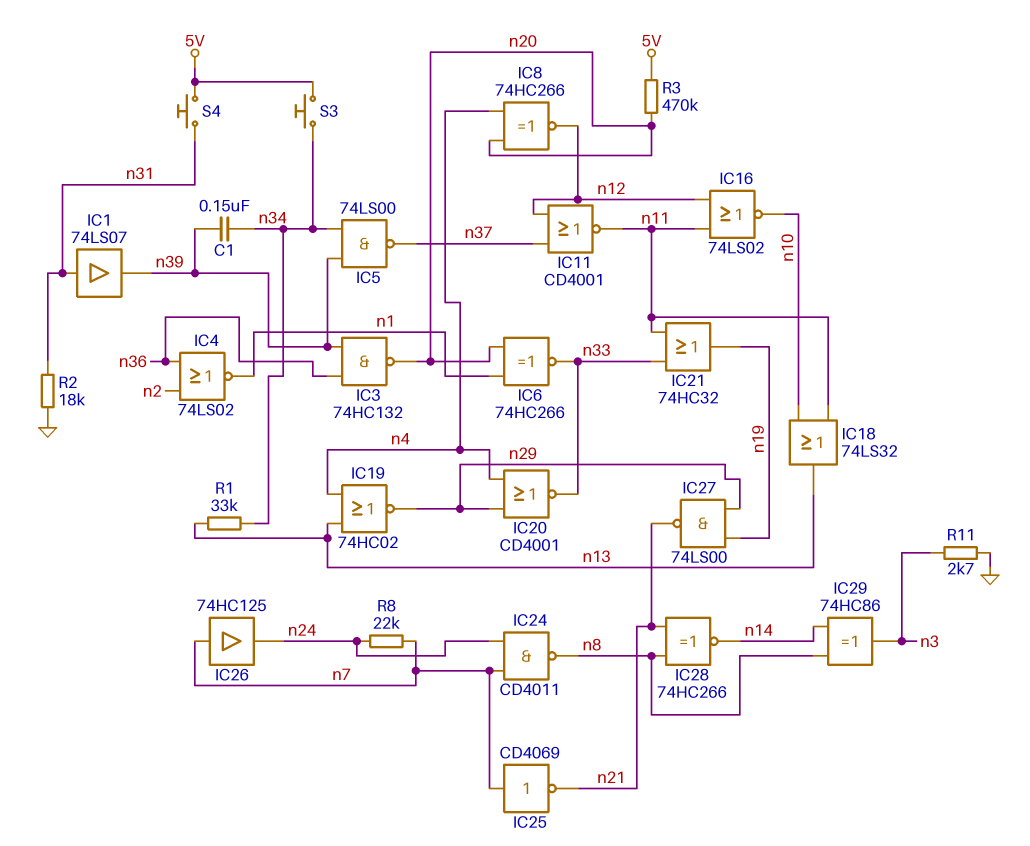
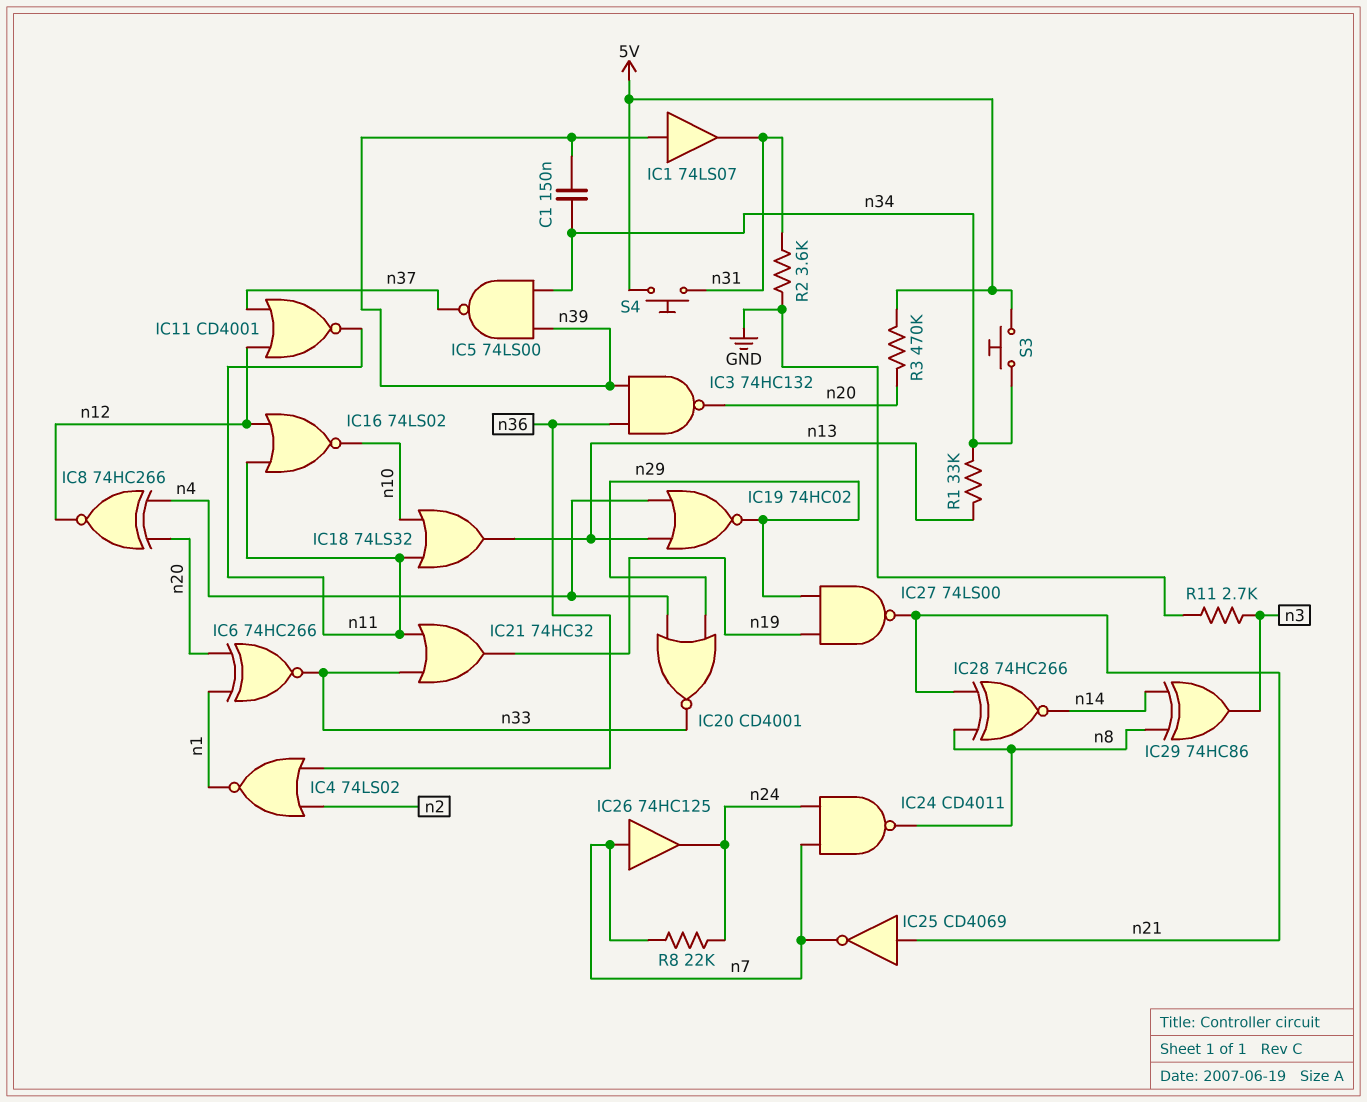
IC1: buffer 74LS07 (in n31, out n39) -> buffer 74LS07 (in n39, out n31)
IC25: NOT CD4069 (in n7, out n21) -> NOT CD4069 (in n21, out n7)
R2: 18k (GND, n31) -> 3.6k (GND, n31)

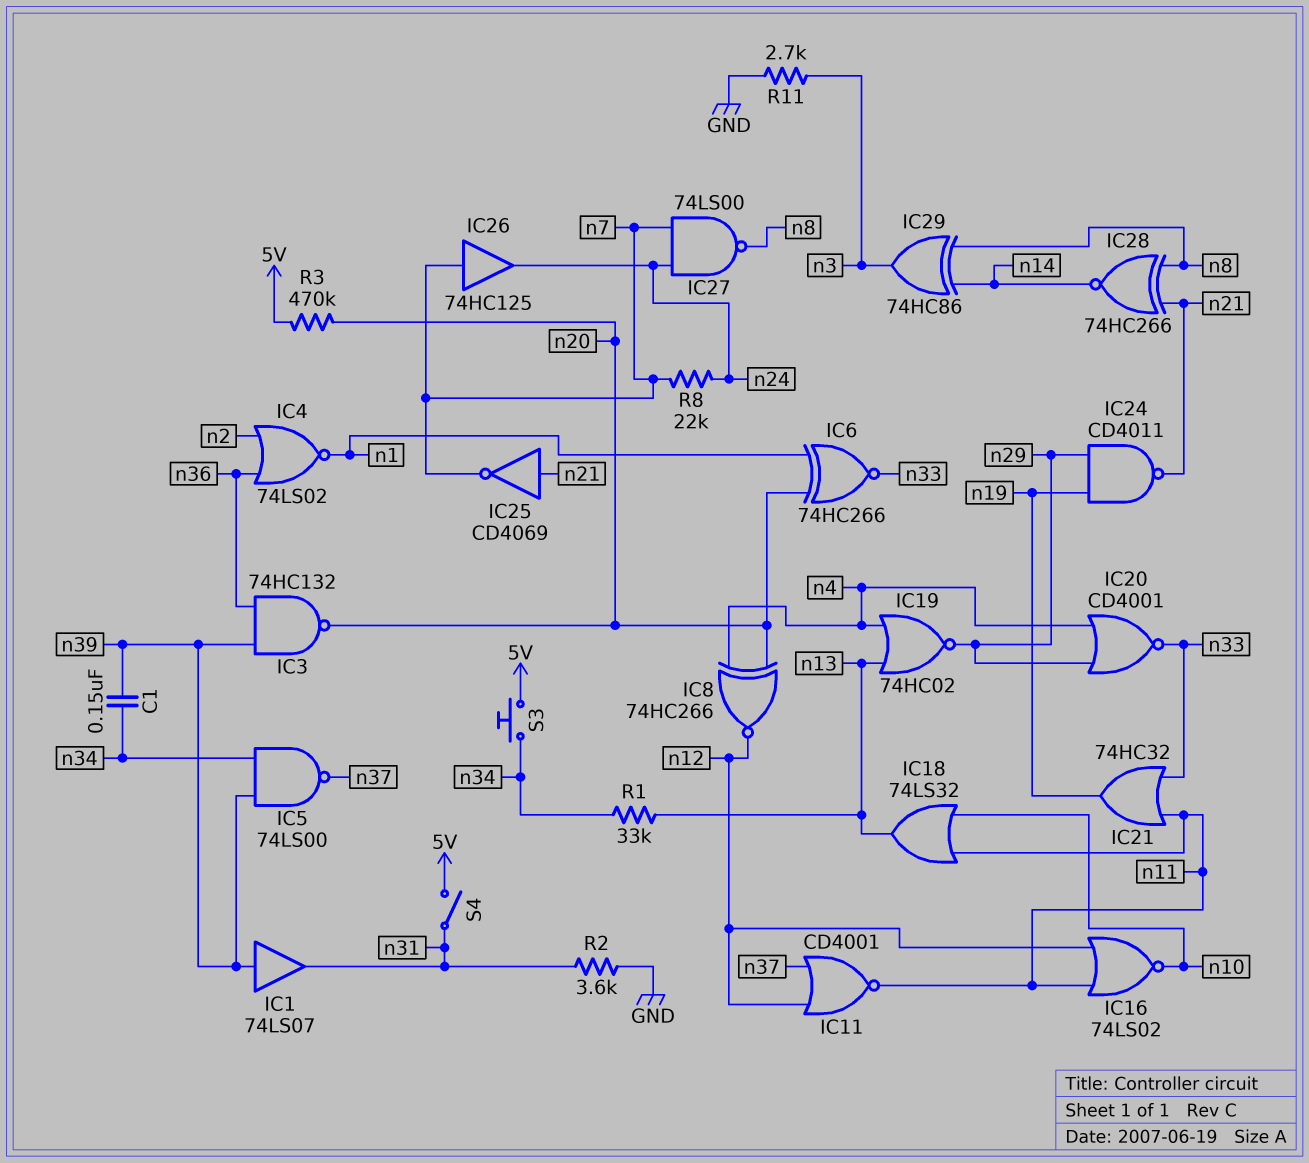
IC24: NAND CD4011 (in n7, in n24, out n8) -> NAND CD4011 (in n19, in n29, out n21)
IC27: NAND 74LS00 (in n19, in n29, out n21) -> NAND 74LS00 (in n7, in n24, out n8)
S4: button (5V, n31) -> switch (5V, n31)

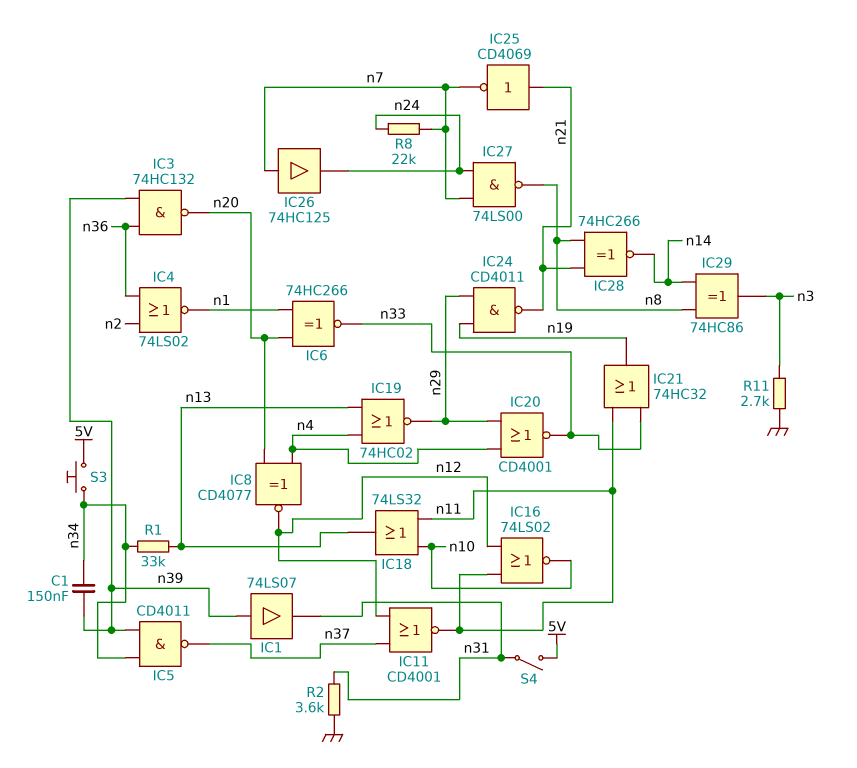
IC5: NAND 74LS00 (in n34, in n39, out n37) -> NAND CD4011 (in n34, in n39, out n37)
IC8: XNOR 74HC266 (in n4, in n20, out n12) -> XNOR CD4077 (in n4, in n20, out n12)
R3: 470k (5V, n20) -> none

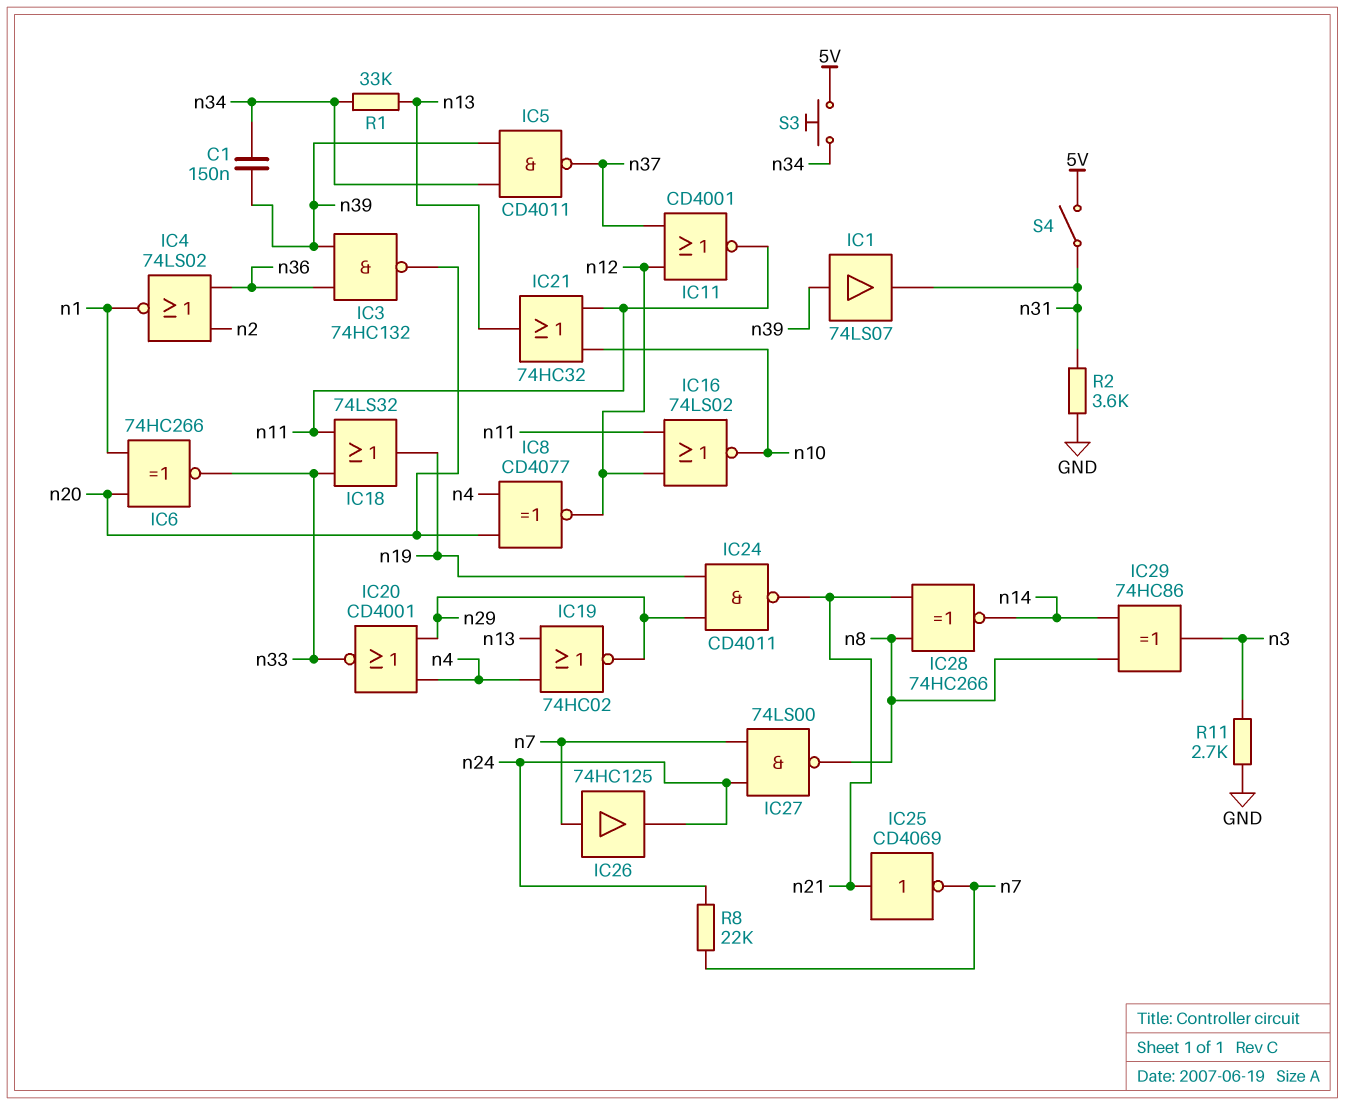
IC18: OR 74LS32 (in n10, in n11, out n13) -> OR 74LS32 (in n11, in n33, out n19)
IC21: OR 74HC32 (in n11, in n33, out n19) -> OR 74HC32 (in n10, in n11, out n13)

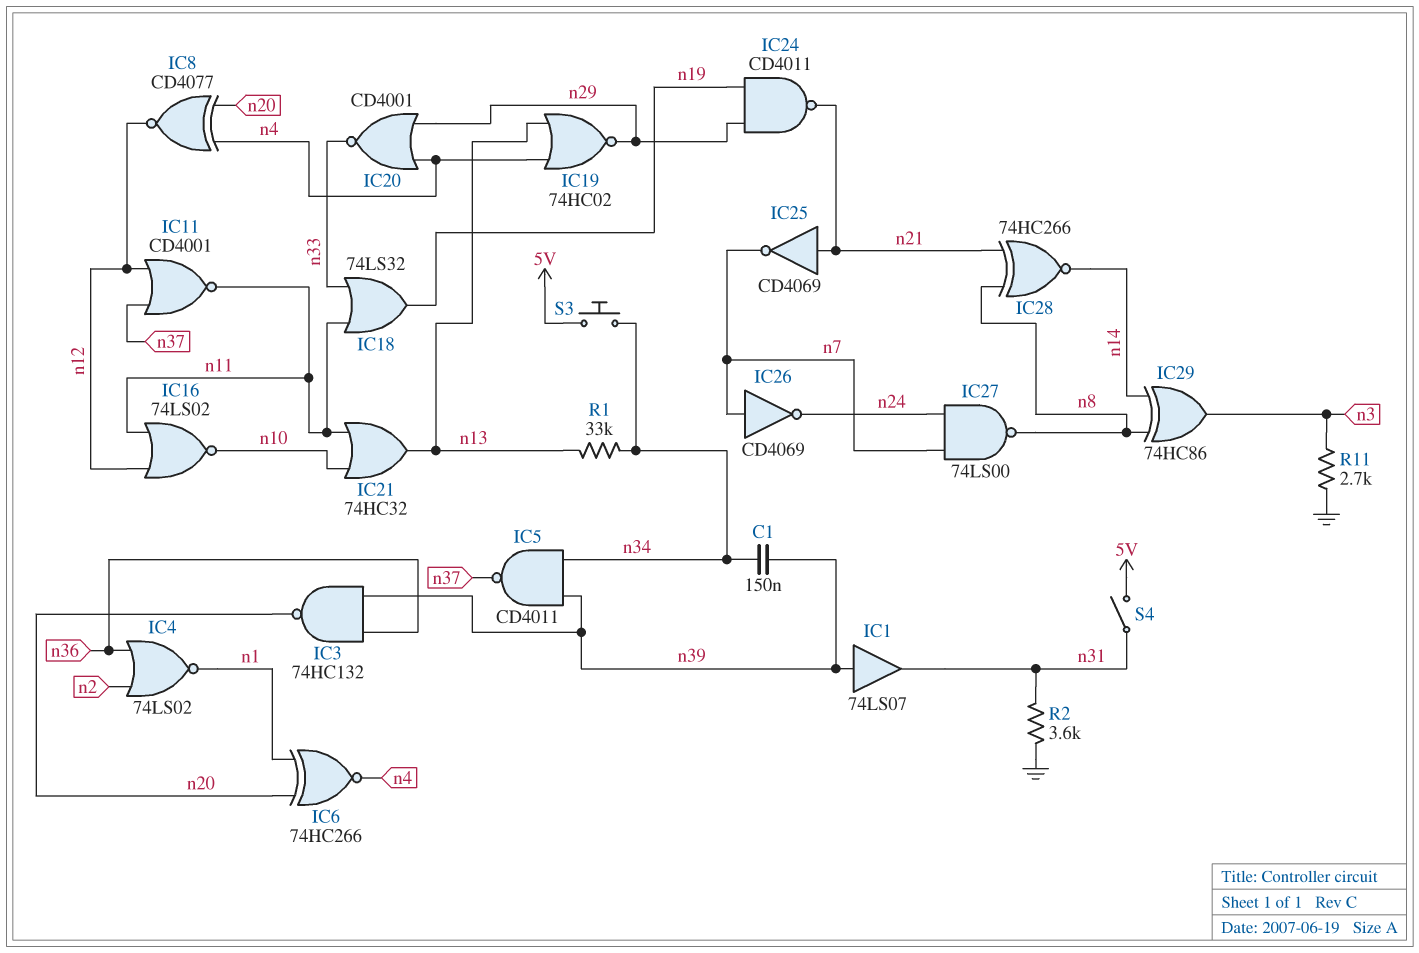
IC6: XNOR 74HC266 (in n1, in n20, out n33) -> XNOR 74HC266 (in n1, in n20, out n4)
IC26: buffer 74HC125 (in n7, out n24) -> NOT CD4069 (in n7, out n24)
R8: 22k (n7, n24) -> none

